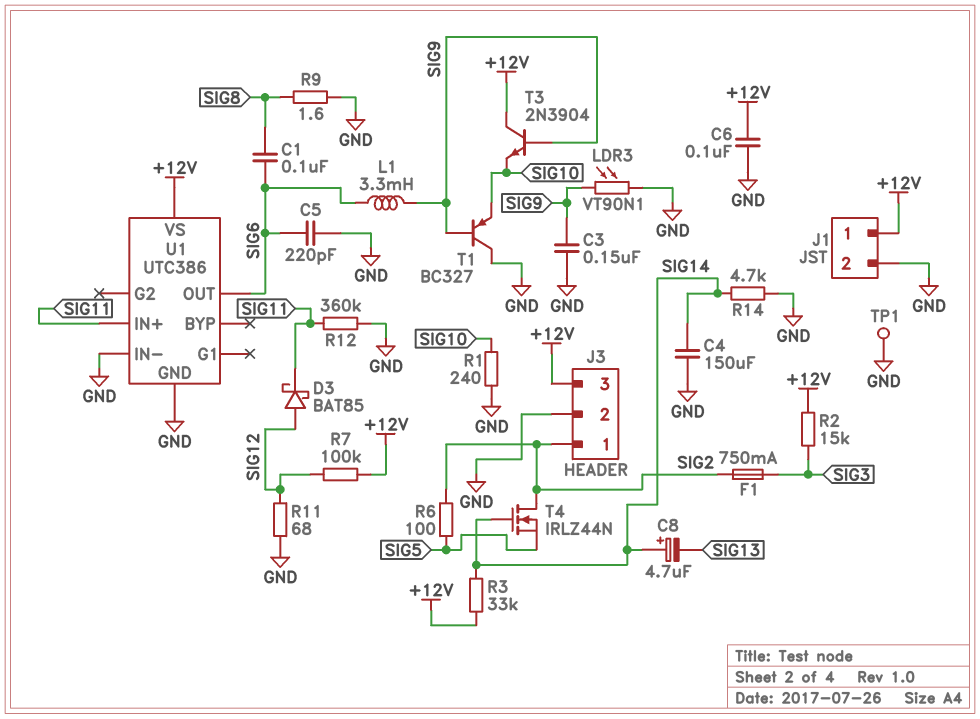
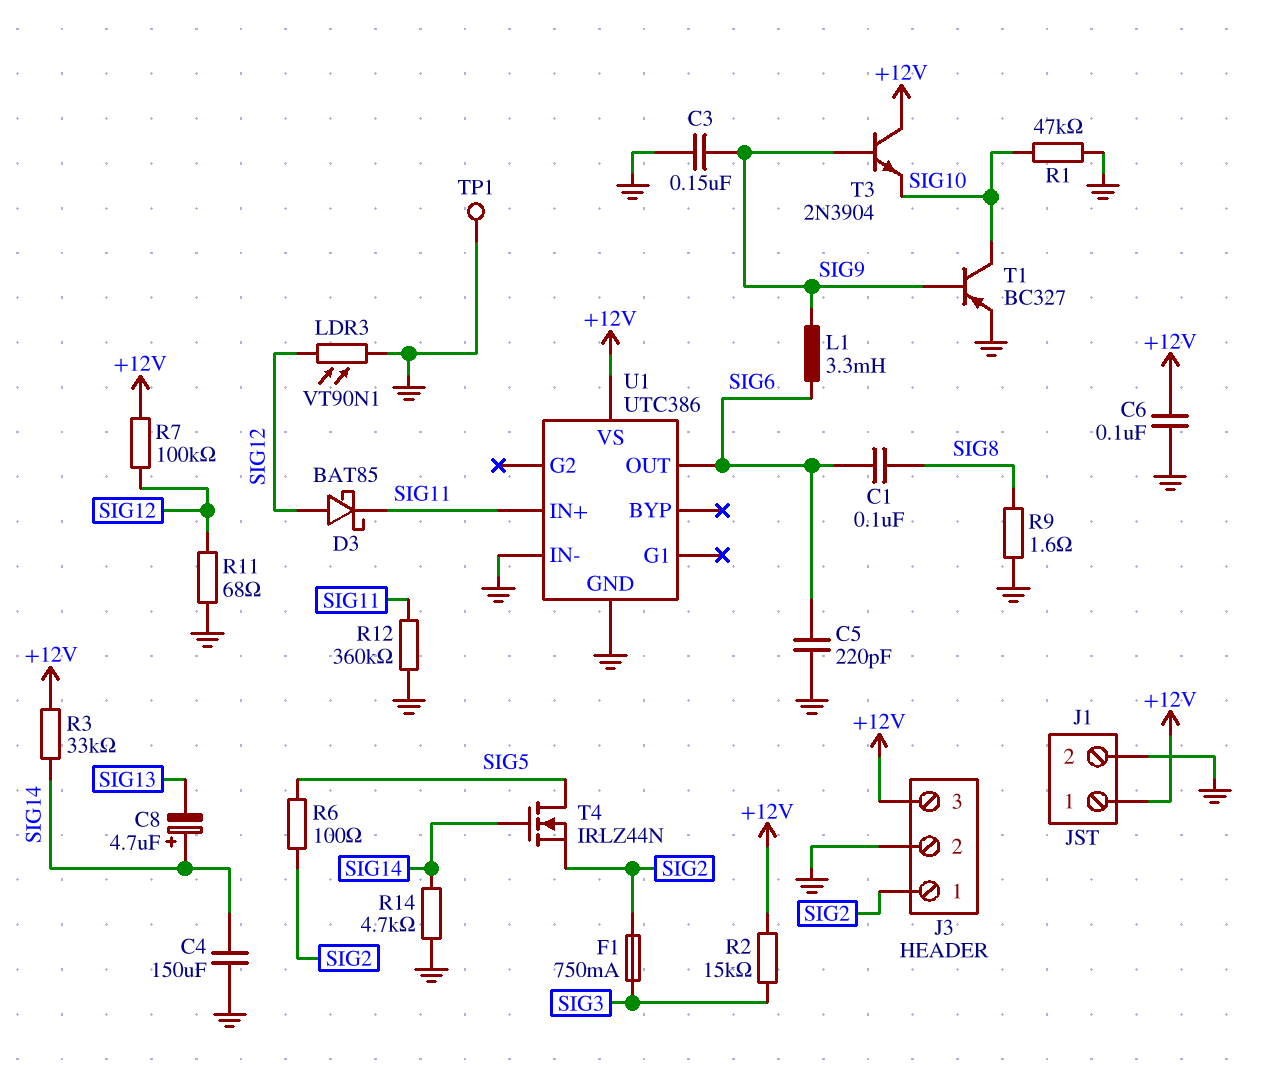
LDR3: VT90N1 (GND, SIG9) -> VT90N1 (GND, SIG12)
R1: 240 (GND, SIG10) -> 47k (GND, SIG10)
T1: PNP BC327 (B SIG9, C GND, E SIG10) -> PNP BC327 (B SIG9, C SIG10, E GND)
T4: NMOS IRLZ44N (G SIG14, D SIG2, S SIG5) -> NMOS IRLZ44N (G SIG14, D SIG5, S SIG2)

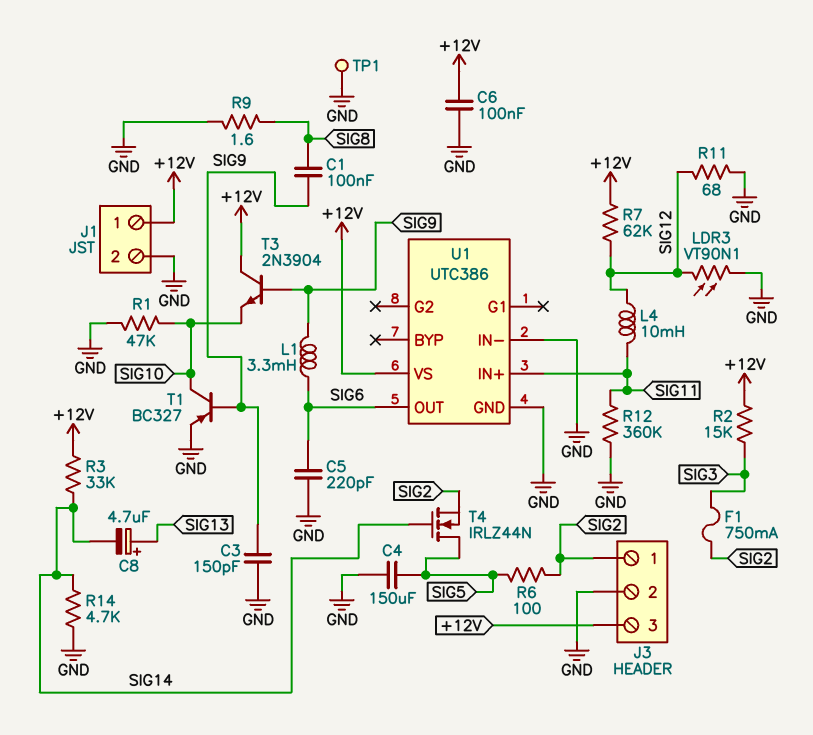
C1: 100nF (SIG6, SIG8) -> 100nF (SIG8, SIG9)
C3: 150nF (GND, SIG9) -> 150pF (GND, SIG9)
C4: 150uF (GND, SIG14) -> 150uF (GND, SIG5)
C8: 4.7uF (plus SIG14, minus SIG13) -> 4.7uF (plus SIG13, minus SIG14)
D3: schottky BAT85 (A SIG12, K SIG11) -> none
L4: none -> 10mH (SIG11, SIG12)
R7: 100k (+12V, SIG12) -> 62k (+12V, SIG12)

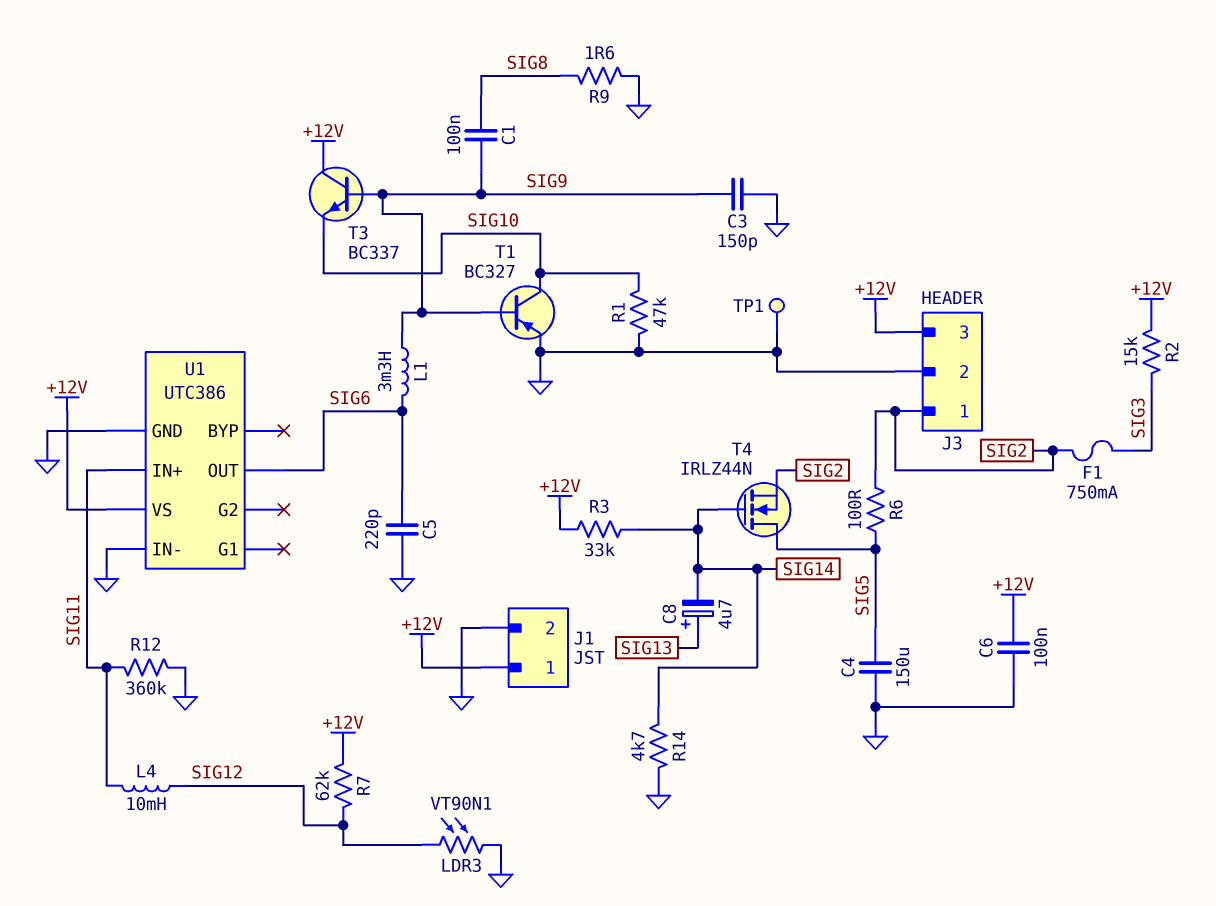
R11: 68 (GND, SIG12) -> none
T3: NPN 2N3904 (B SIG9, C +12V, E SIG10) -> NPN BC337 (B SIG9, C +12V, E SIG10)

